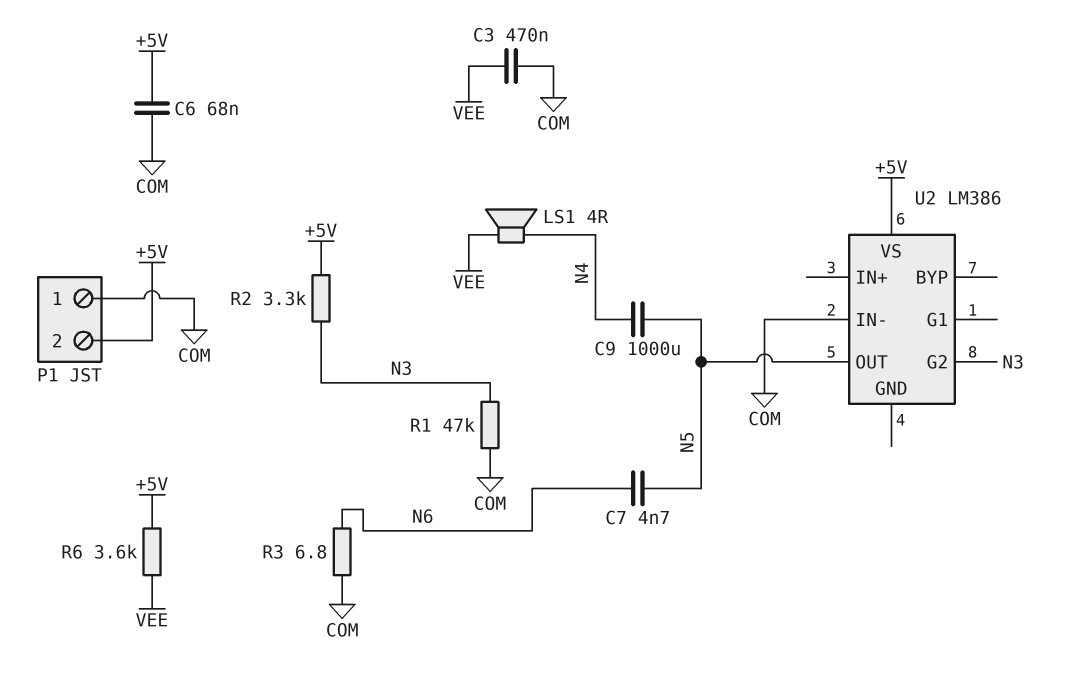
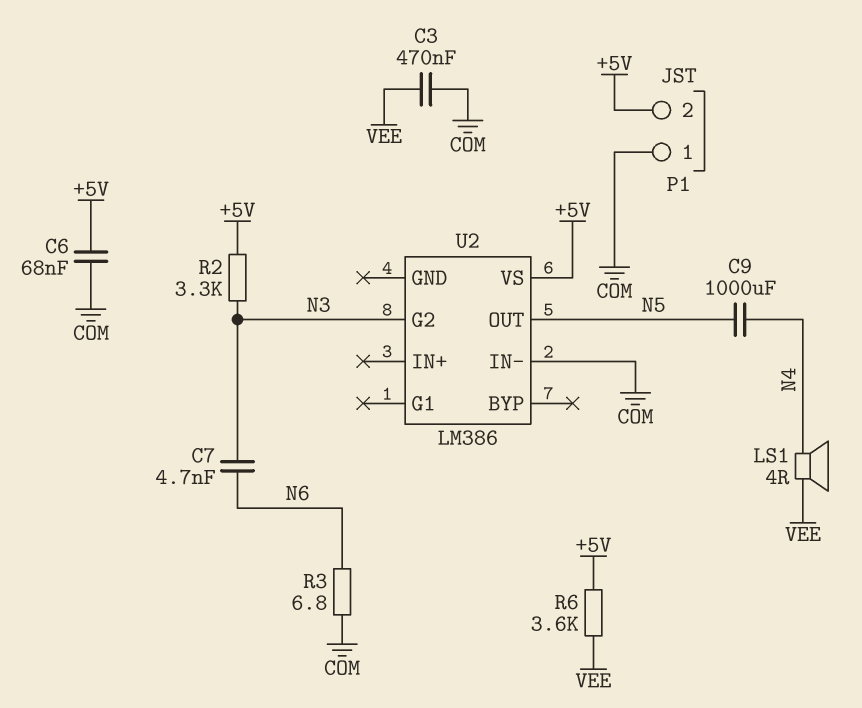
C7: 4.7nF (N5, N6) -> 4.7nF (N3, N6)
R1: 47k (COM, N3) -> none

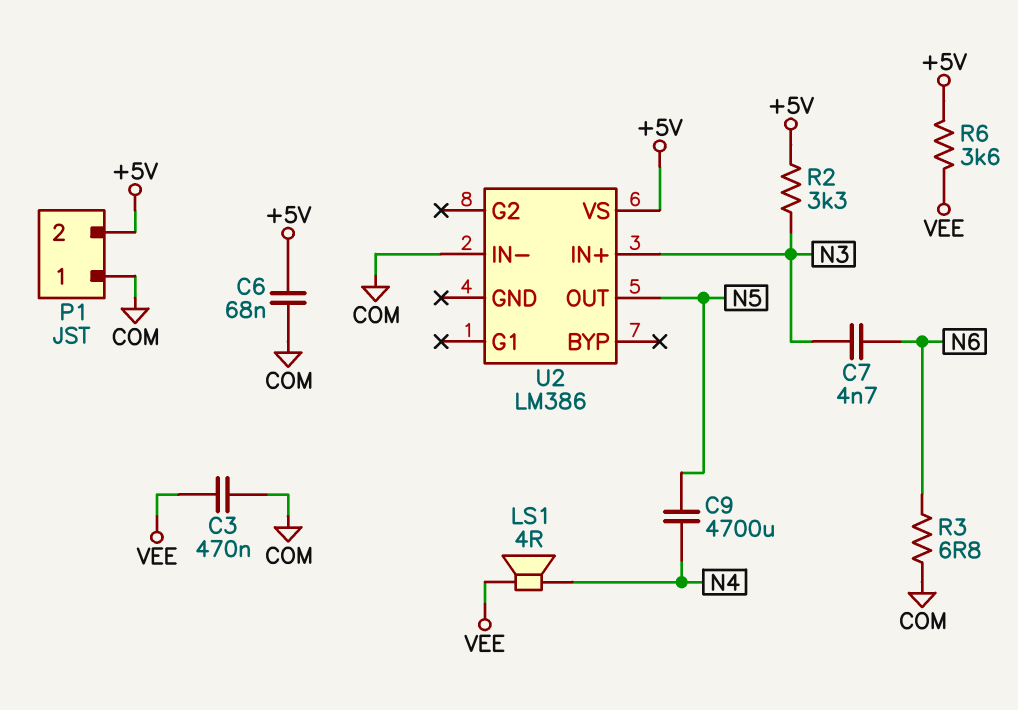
C9: 1000uF (N4, N5) -> 4700uF (N4, N5)
U2 pin G2: N3 -> none
U2 pin IN+: none -> N3

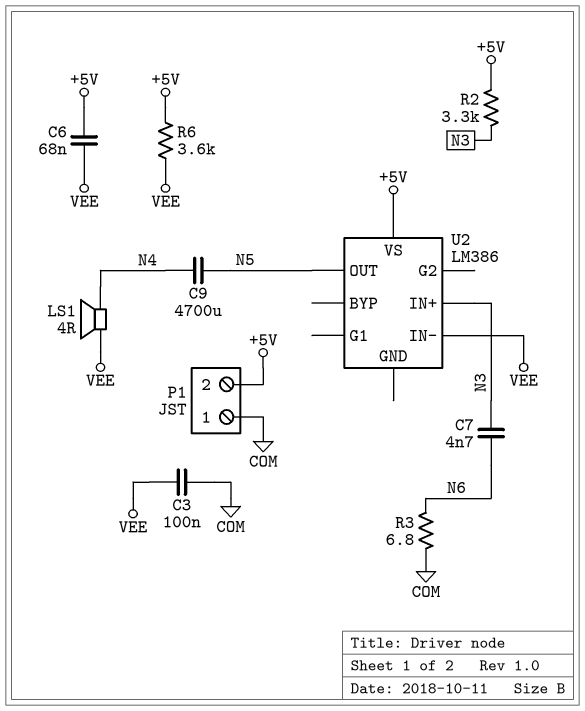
C3: 470nF (COM, VEE) -> 100nF (COM, VEE)
C6: 68nF (+5V, COM) -> 68nF (+5V, VEE)
U2 pin IN-: COM -> VEE

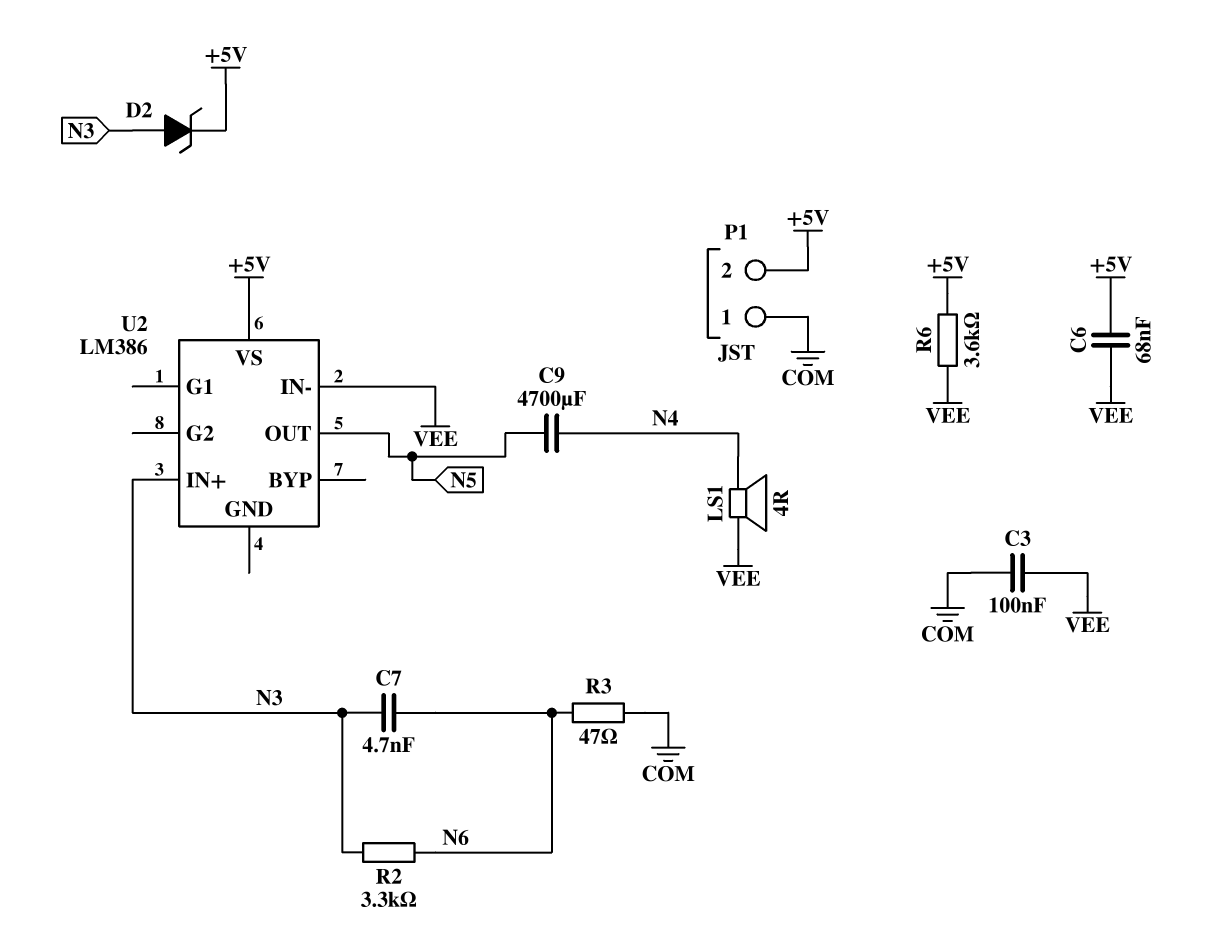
D2: none -> zener (A N3, K +5V)
R2: 3.3k (+5V, N3) -> 3.3k (N3, N6)
R3: 6.8 (COM, N6) -> 47 (COM, N6)

